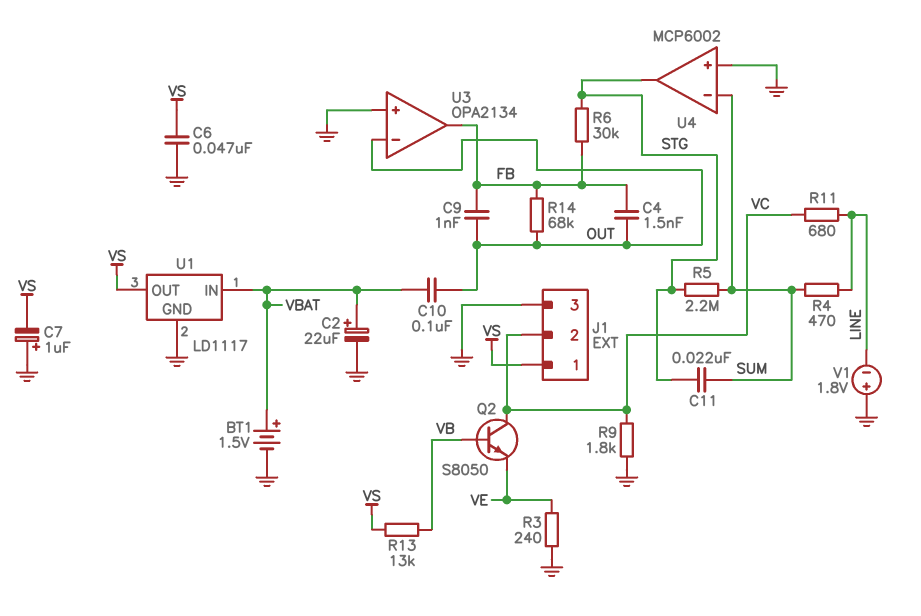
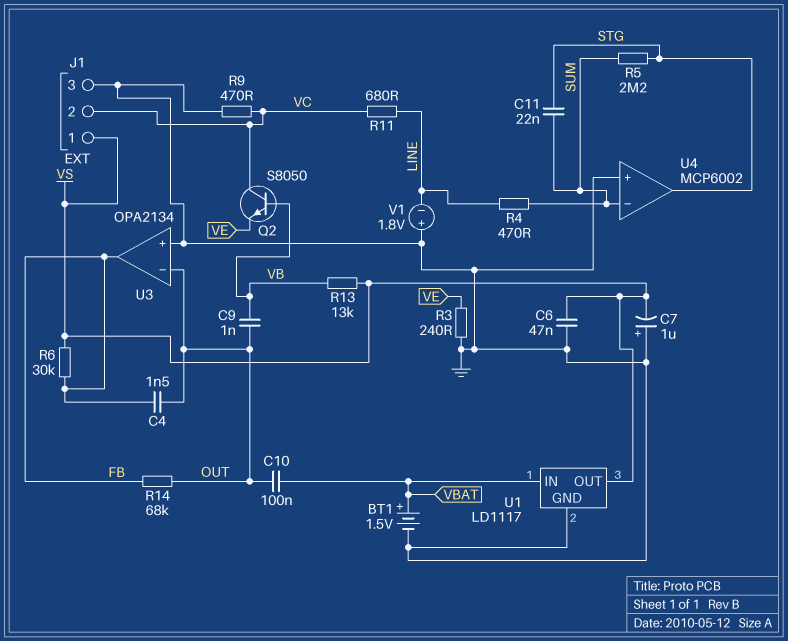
C2: 22uF (plus VBAT, minus GND) -> none
C9: 1nF (FB, OUT) -> 1nF (OUT, VB)
R6: 30k (FB, STG) -> 30k (FB, VS)
R9: 1.8k (GND, VC) -> 470 (GND, VC)

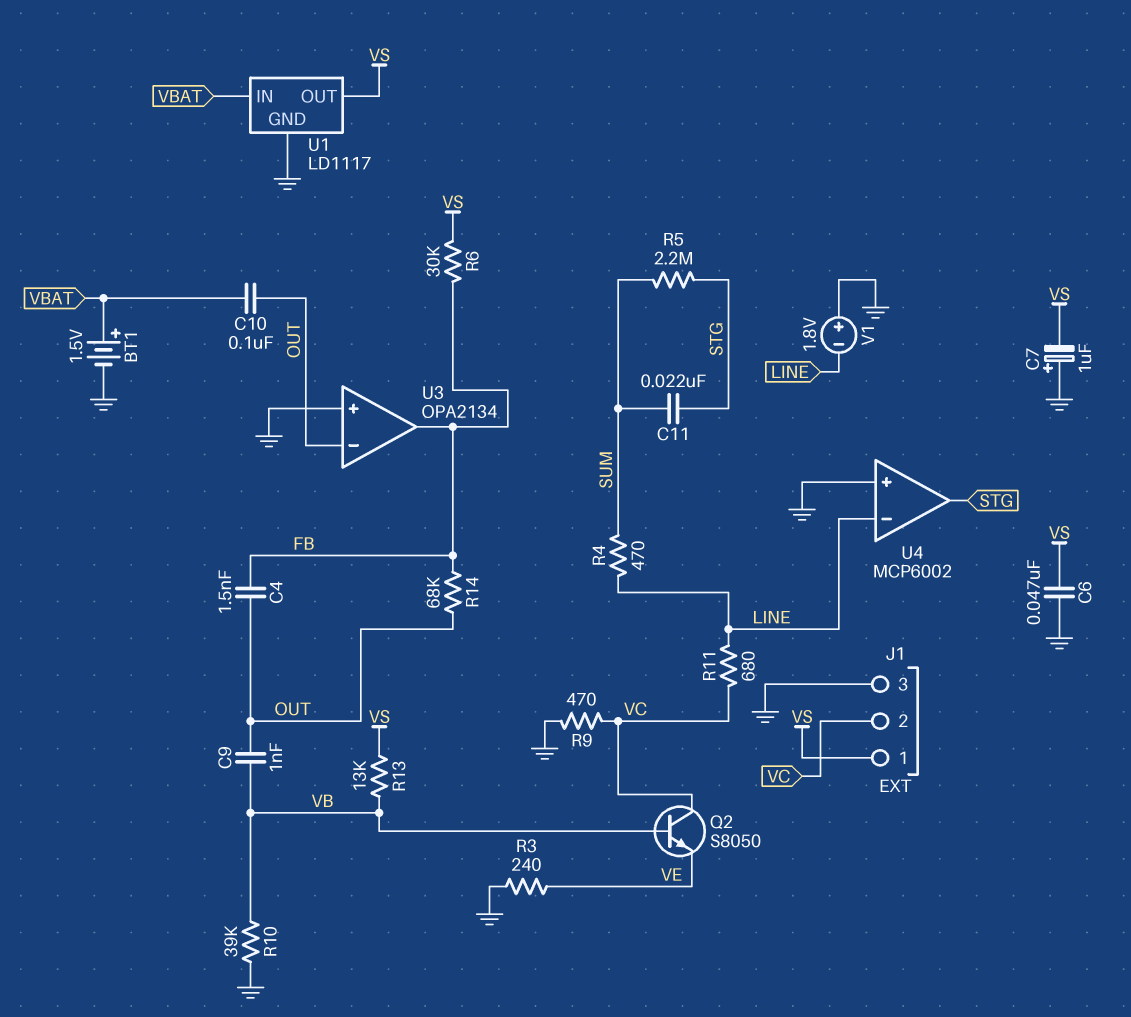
R10: none -> 39k (GND, VB)
U4 pin in-: SUM -> LINE

